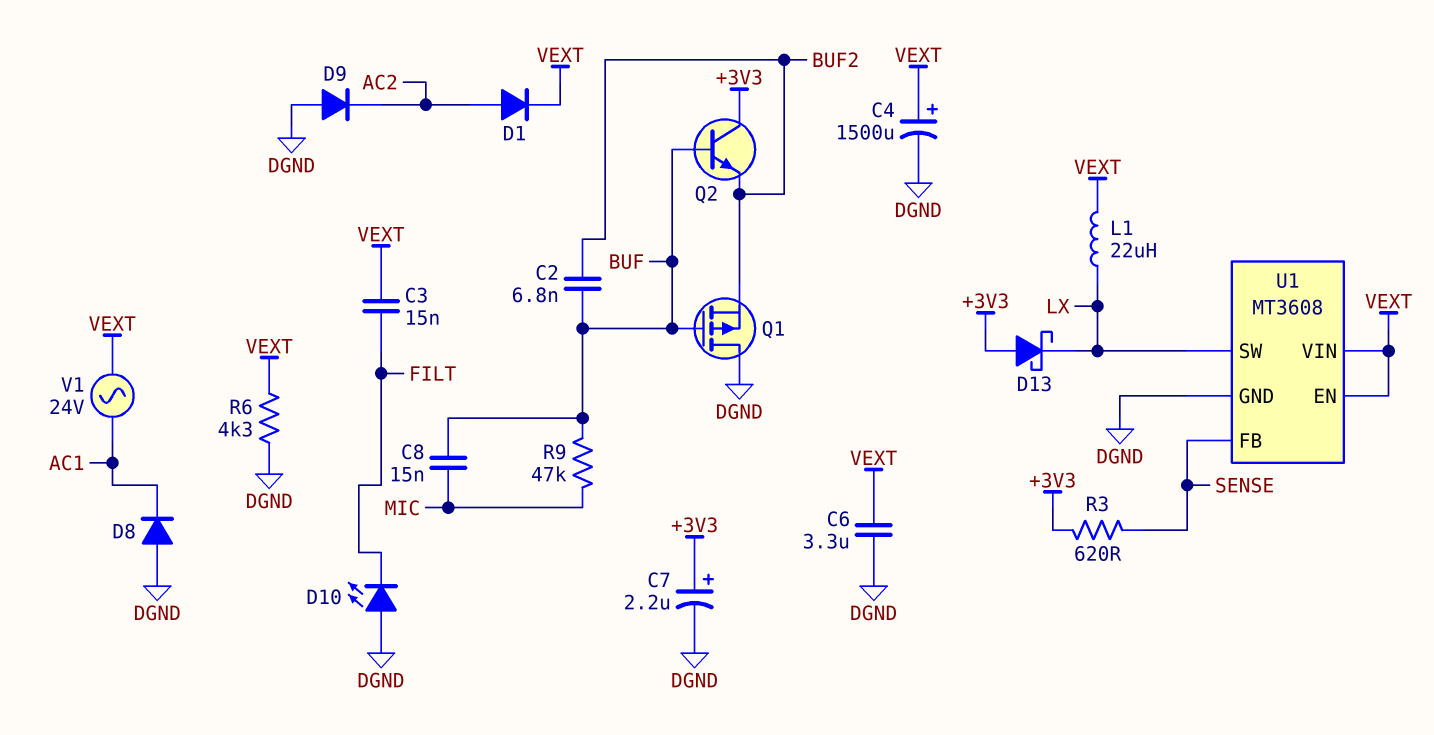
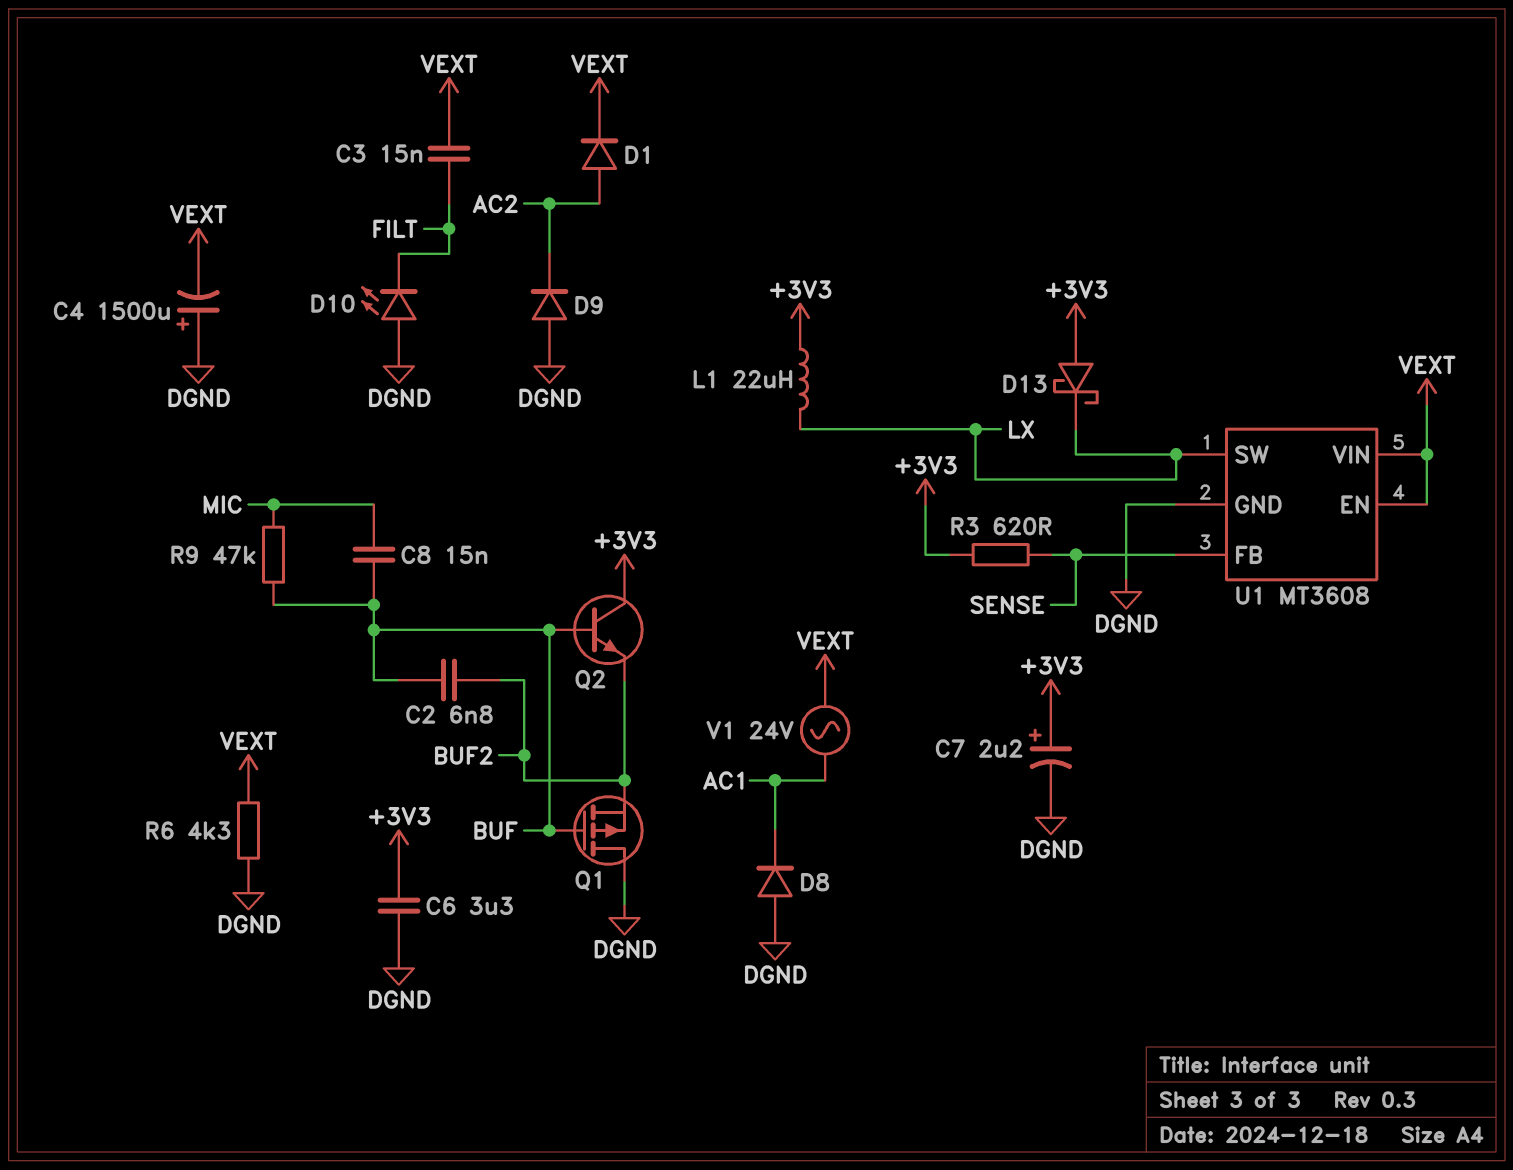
C4: 1500uF (plus VEXT, minus DGND) -> 1500uF (plus DGND, minus VEXT)
C6: 3.3uF (DGND, VEXT) -> 3.3uF (+3V3, DGND)
L1: 22uH (LX, VEXT) -> 22uH (+3V3, LX)

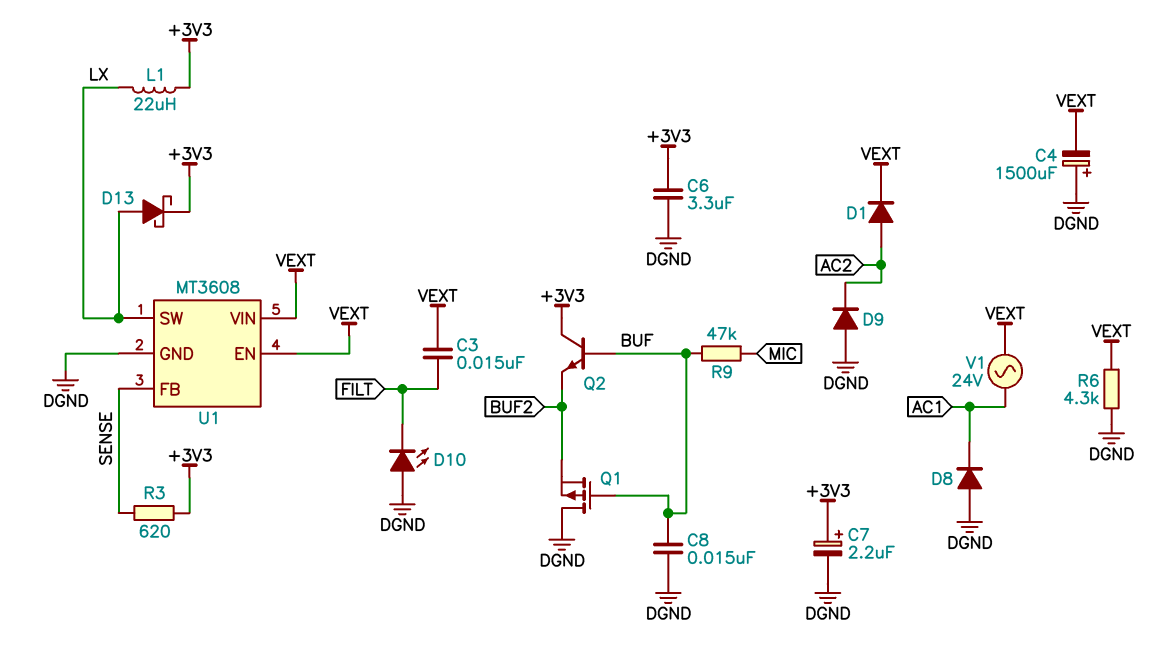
C2: 6.8nF (BUF, BUF2) -> none
C8: 15nF (BUF, MIC) -> 15nF (BUF, DGND)
D13: schottky (A +3V3, K LX) -> schottky (A LX, K +3V3)

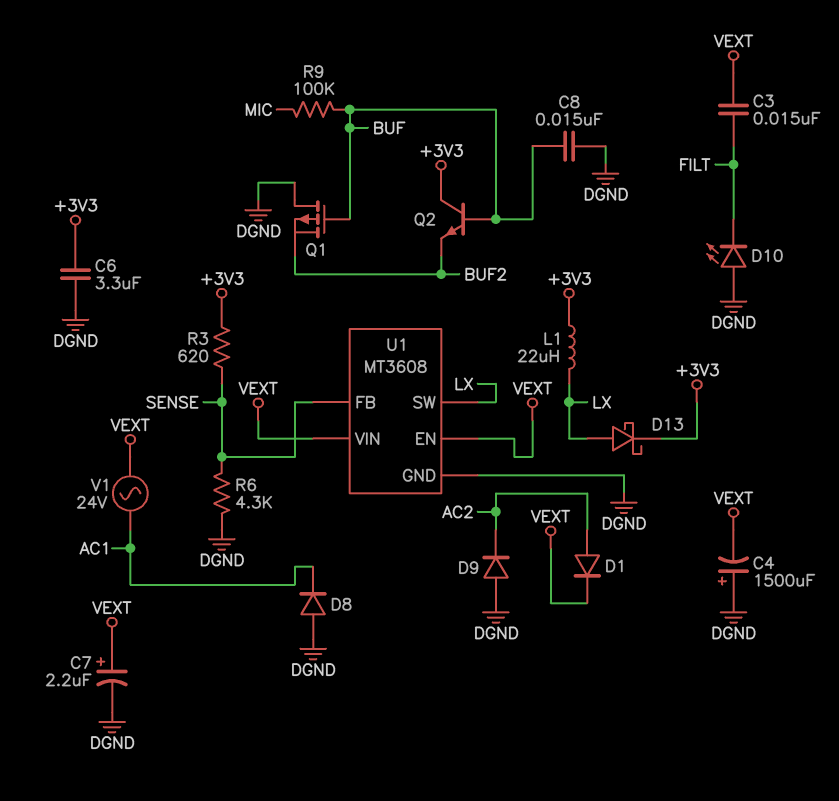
C7: 2.2uF (plus +3V3, minus DGND) -> 2.2uF (plus VEXT, minus DGND)
R6: 4.3k (DGND, VEXT) -> 4.3k (DGND, SENSE)
R9: 47k (BUF, MIC) -> 100k (BUF, MIC)

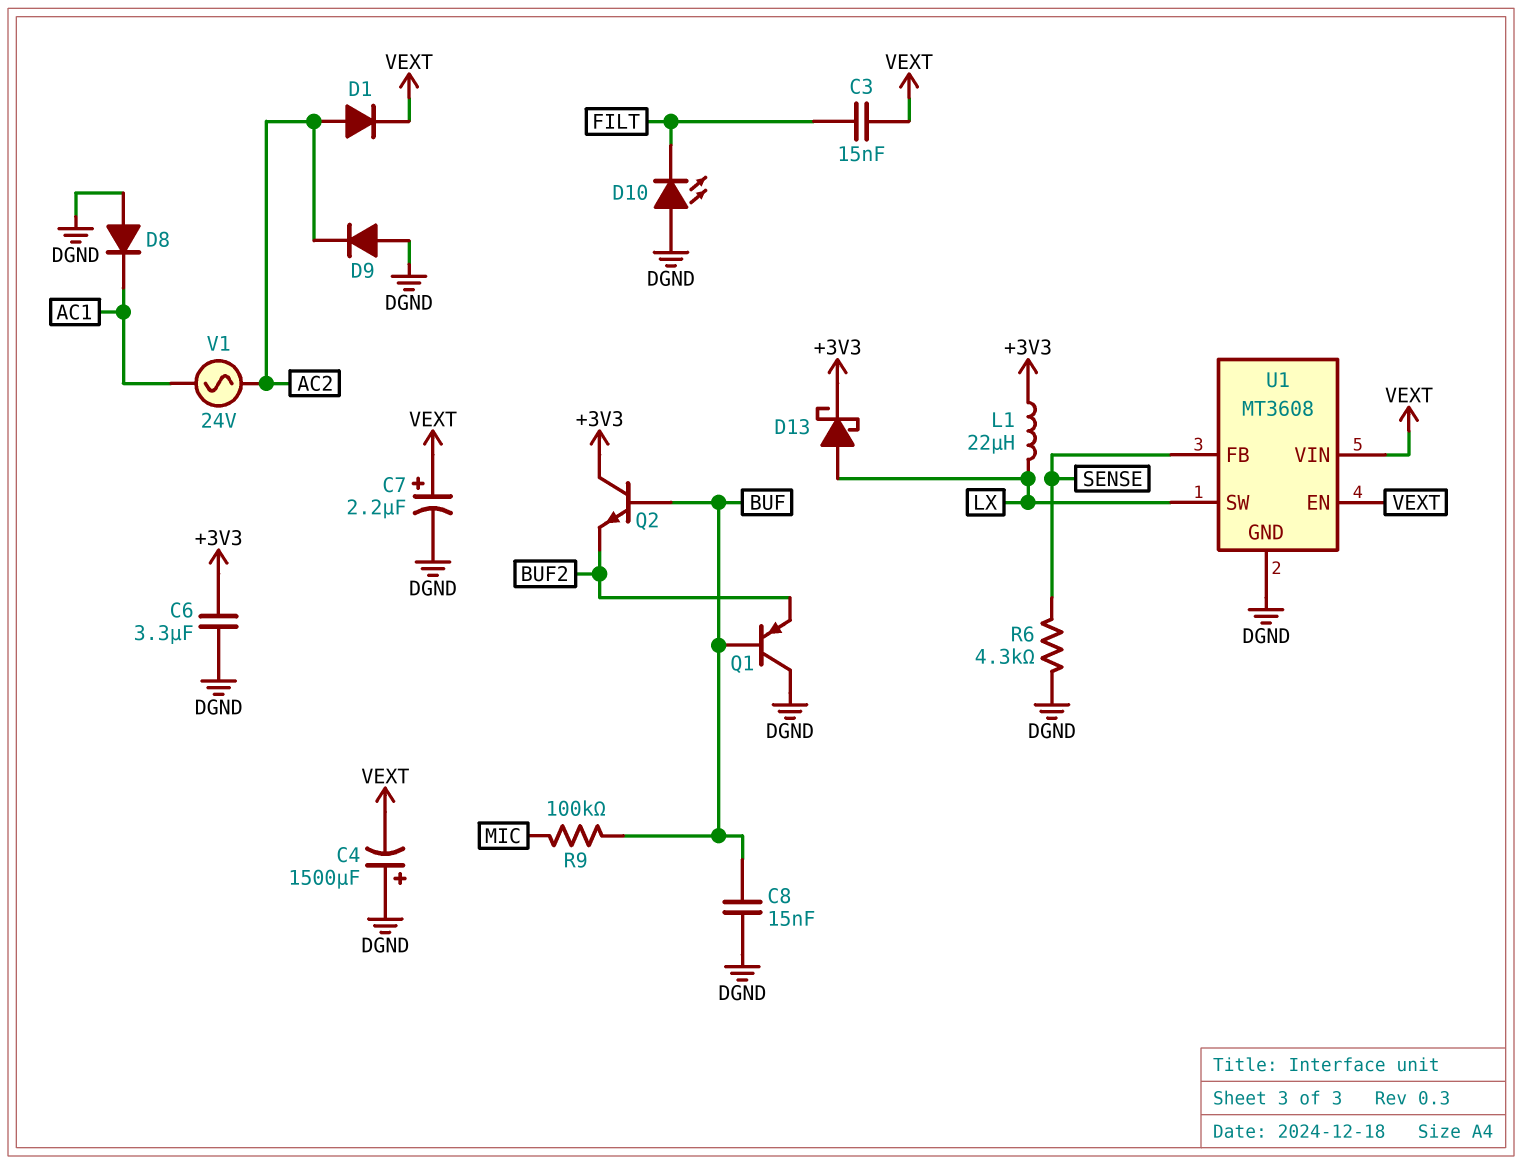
Q1: PMOS (G BUF, D DGND, S BUF2) -> PNP (B BUF, C DGND, E BUF2)
R3: 620 (+3V3, SENSE) -> none
V1: AC 24V (AC1, VEXT) -> AC 24V (AC1, AC2)

